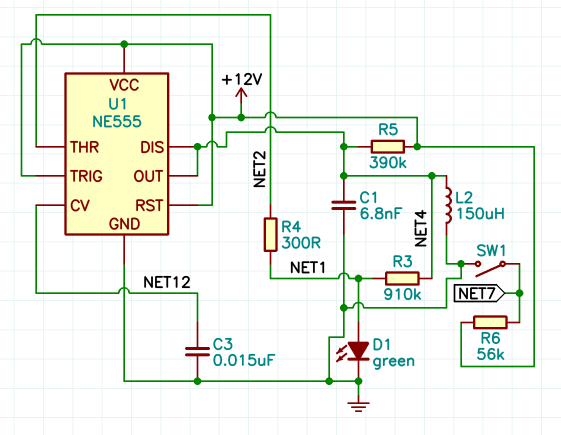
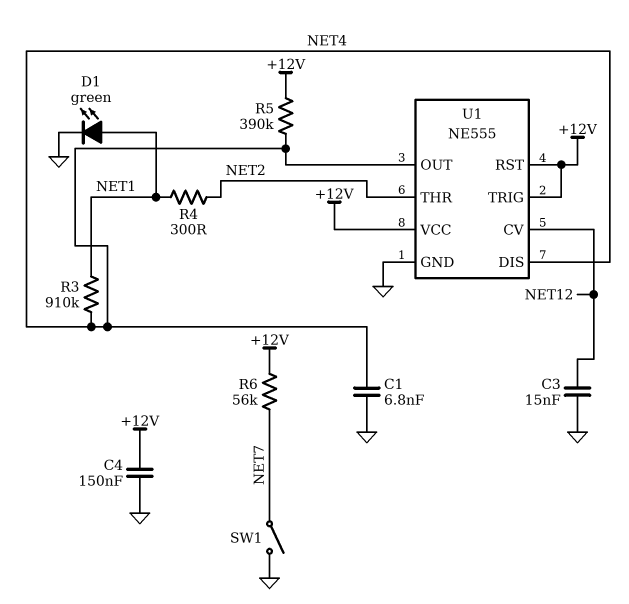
C4: none -> 150nF (+12V, GND)
L2: 150uH (GND, NET4) -> none

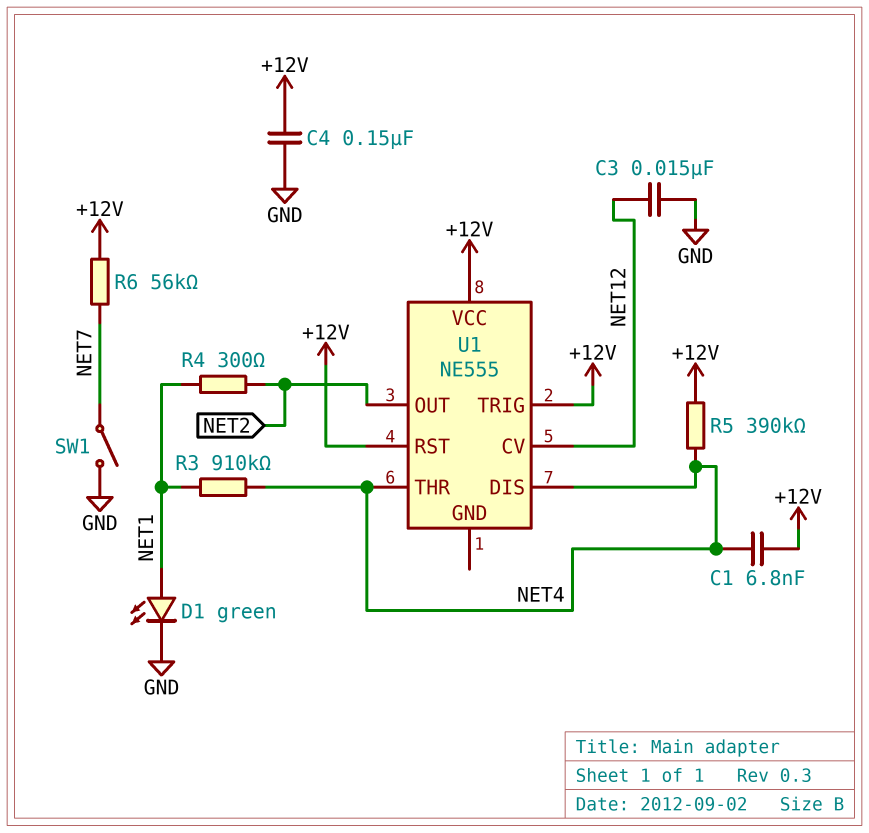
C1: 6.8nF (GND, NET4) -> 6.8nF (+12V, NET4)
U1 pin GND: GND -> none
U1 pin OUT: NET4 -> NET2
U1 pin THR: NET2 -> NET4

